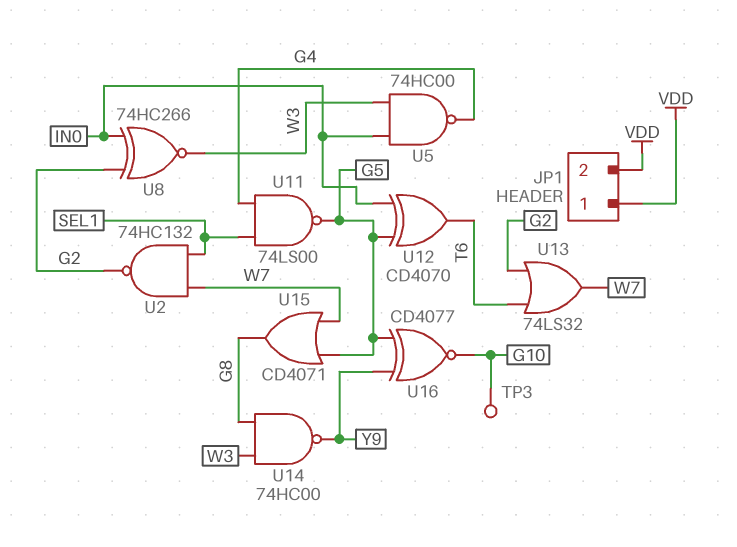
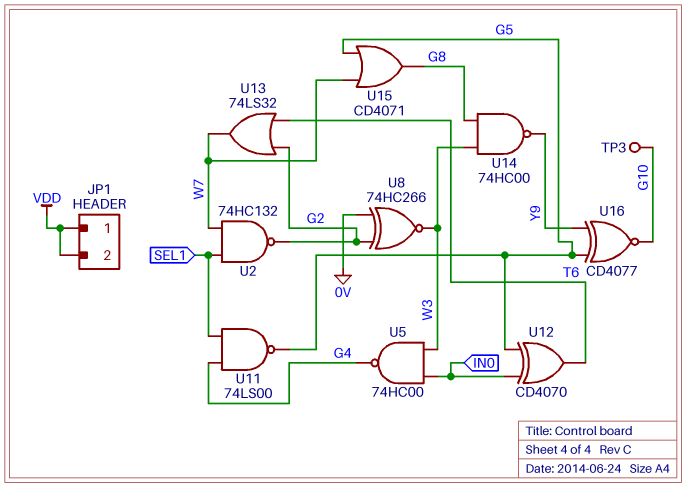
U8: XNOR 74HC266 (in G2, in IN0, out W3) -> XNOR 74HC266 (in 0V, in G2, out W3)

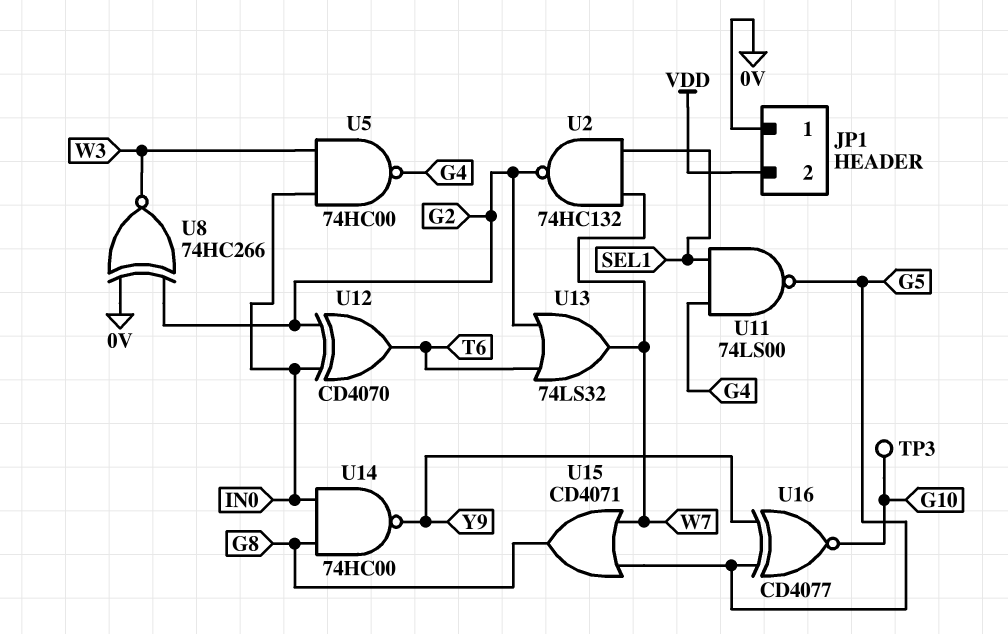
JP1 pin 1: VDD -> 0V
U12: XOR CD4070 (in G5, in IN0, out T6) -> XOR CD4070 (in G2, in IN0, out T6)
U14: NAND 74HC00 (in G8, in W3, out Y9) -> NAND 74HC00 (in G8, in IN0, out Y9)

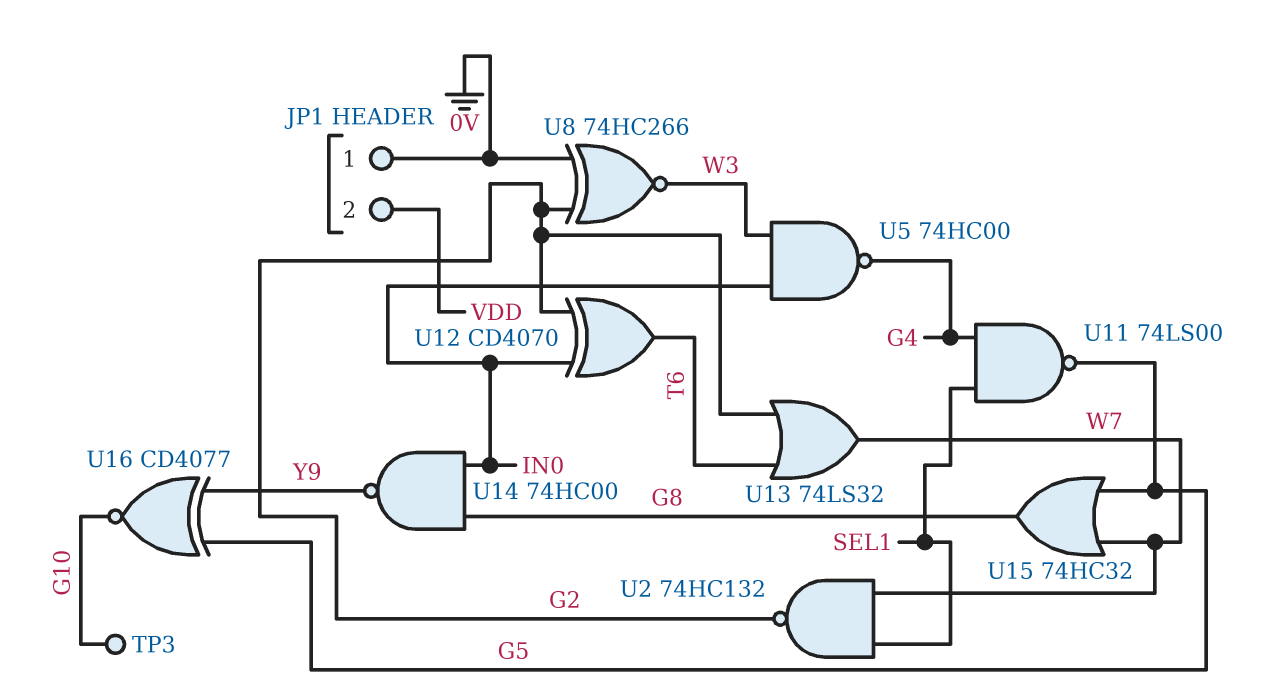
U15: OR CD4071 (in G5, in W7, out G8) -> OR 74HC32 (in G5, in W7, out G8)

